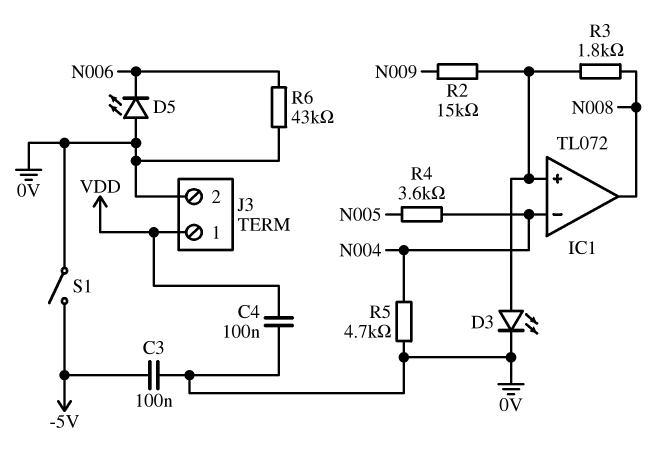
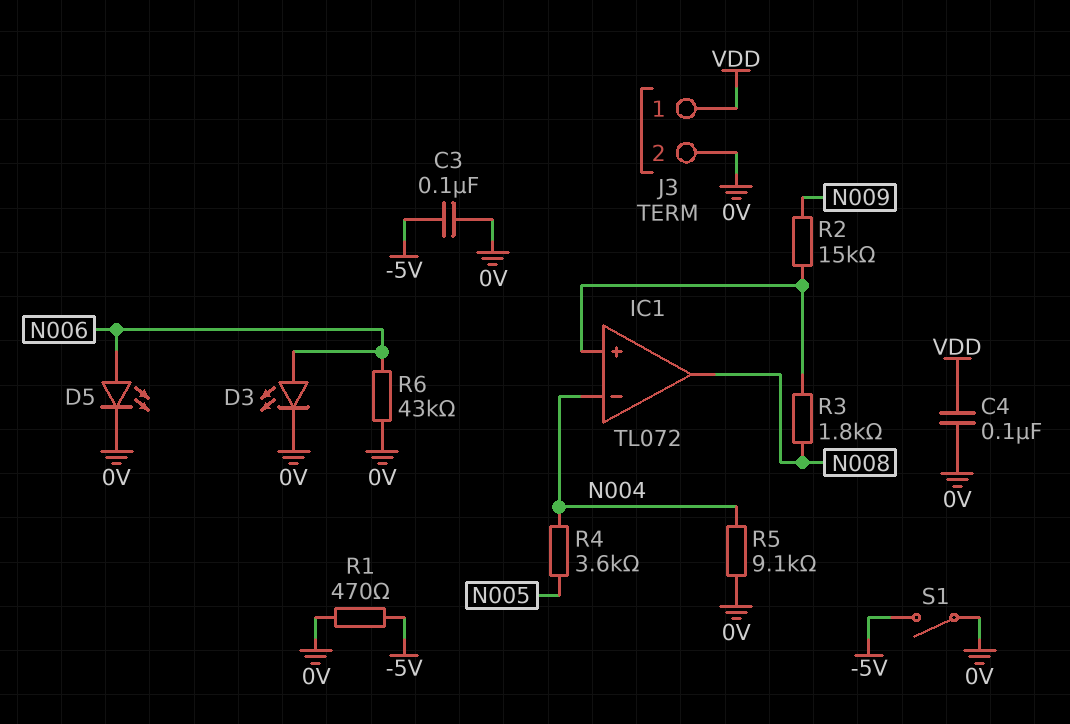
D3: LED (A IC1/in+, K 0V) -> LED (A N006, K 0V)
D5: LED (A 0V, K N006) -> LED (A N006, K 0V)
R1: none -> 470 (-5V, 0V)
R5: 4.7k (0V, N004) -> 9.1k (0V, N004)

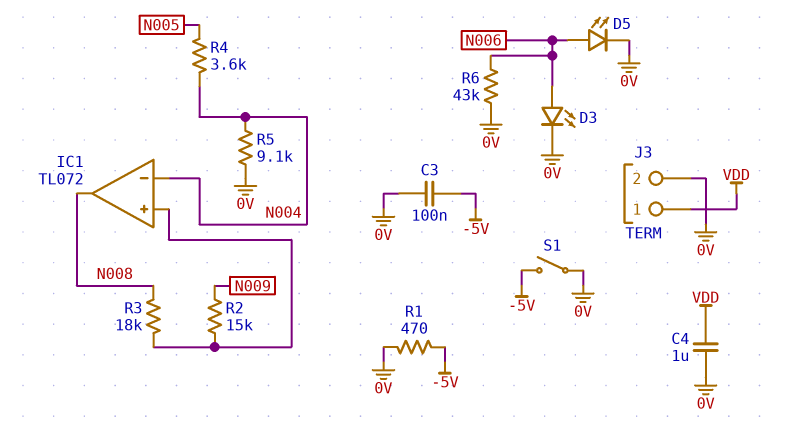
C4: 100nF (0V, VDD) -> 1uF (0V, VDD)
R3: 1.8k (IC1/in+, N008) -> 18k (IC1/in+, N008)

